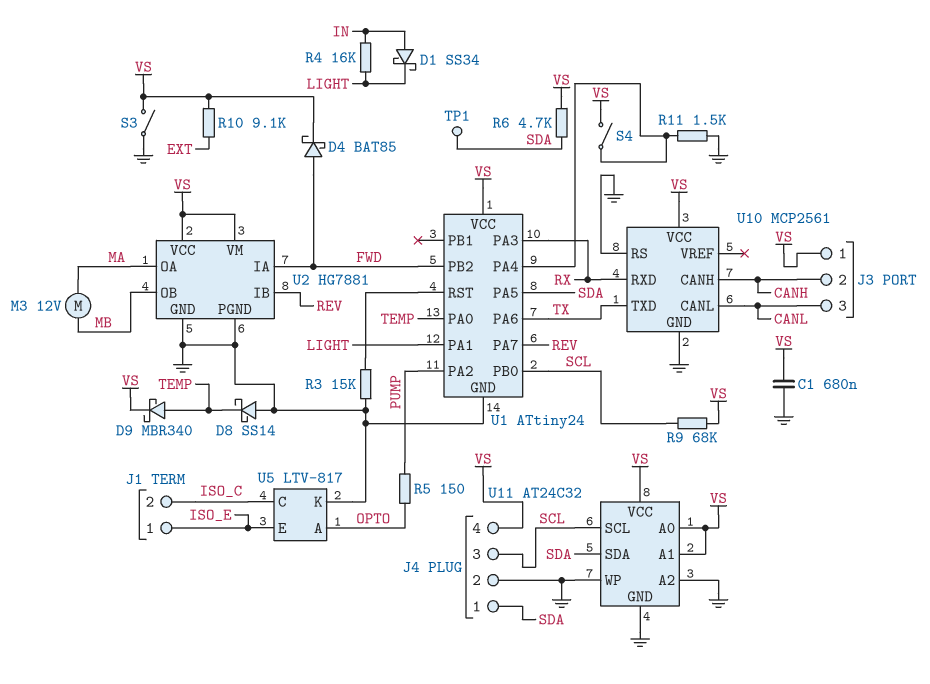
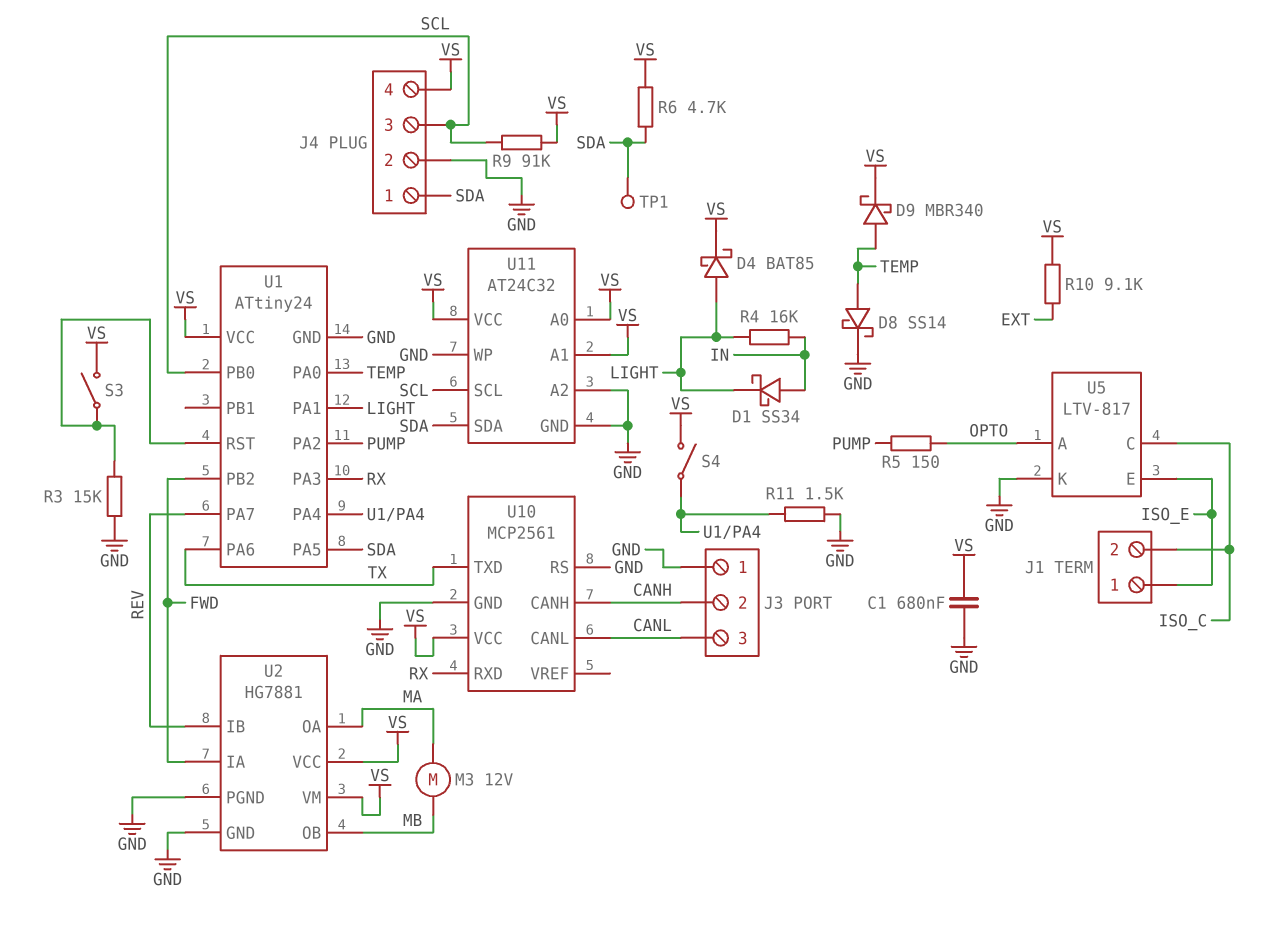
D4: schottky BAT85 (A FWD, K VS) -> schottky BAT85 (A LIGHT, K VS)
D8: schottky SS14 (A GND, K TEMP) -> schottky SS14 (A TEMP, K GND)
J3 pin 1: VS -> GND
R9: 68k (SCL, VS) -> 91k (SCL, VS)
S3: switch (GND, VS) -> switch (U1/RST, VS)

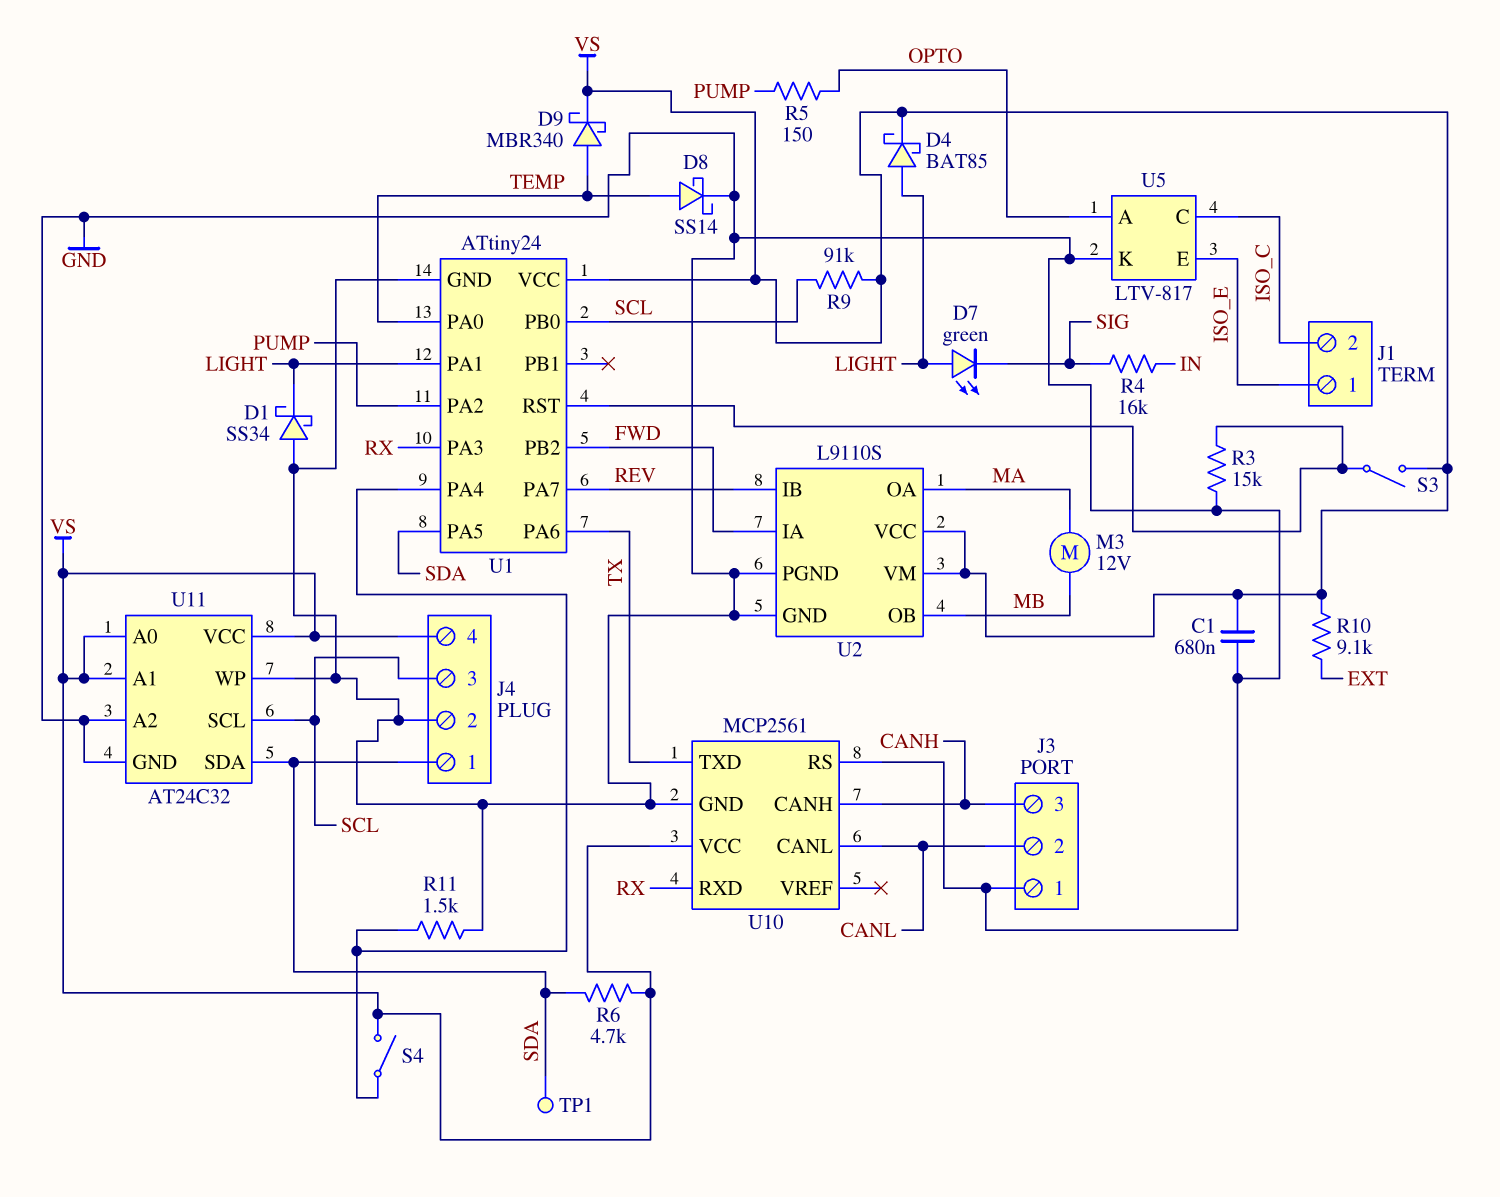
D1: schottky SS34 (A IN, K LIGHT) -> schottky SS34 (A GND, K LIGHT)
D7: none -> LED green (A LIGHT, K SIG)
J3 pin 2: CANH -> CANL
J3 pin 3: CANL -> CANH
R4: 16k (IN, LIGHT) -> 16k (IN, SIG)
U2: HG7881 -> L9110S

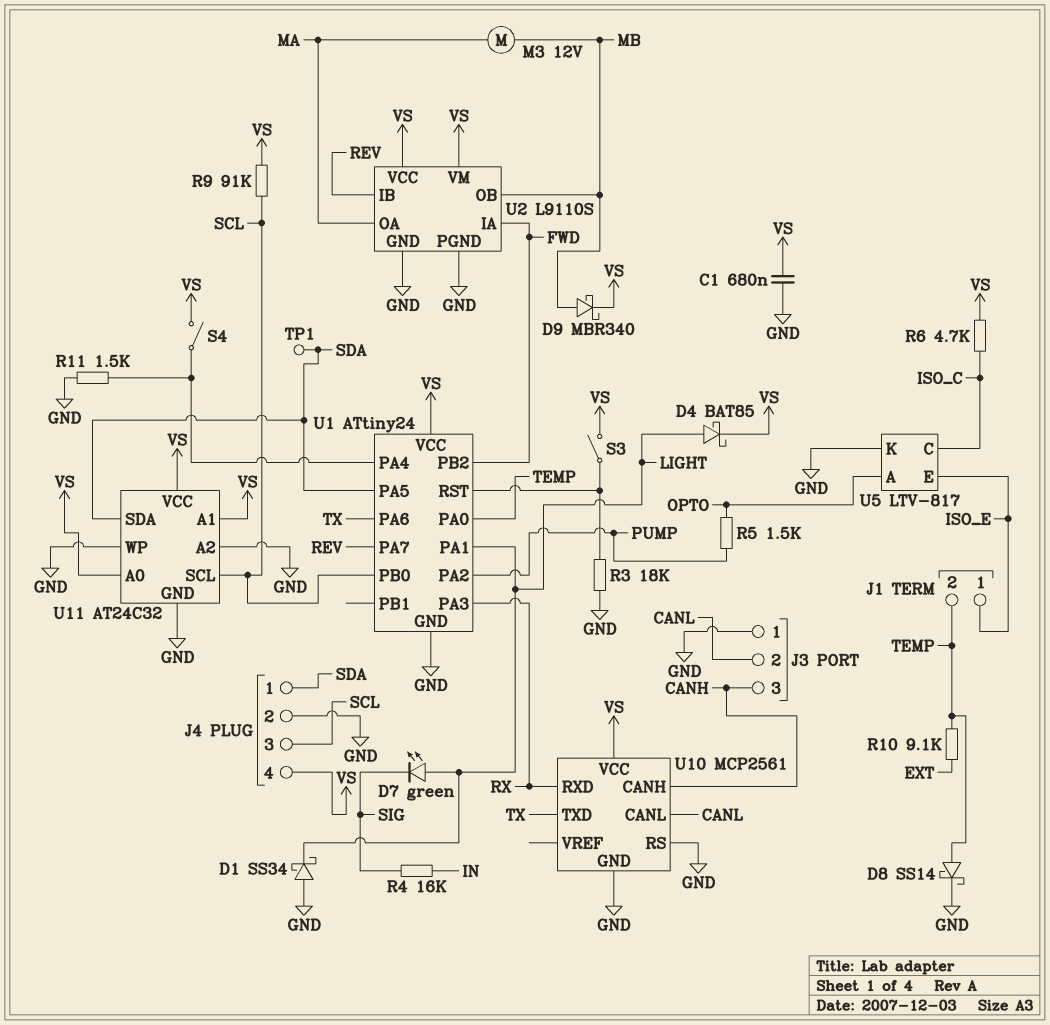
D9: schottky MBR340 (A TEMP, K VS) -> schottky MBR340 (A MB, K VS)
J1 pin 2: ISO_C -> TEMP
R3: 15k (GND, U1/RST) -> 18k (GND, U1/RST)
R5: 150 (OPTO, PUMP) -> 1.5k (OPTO, PUMP)
R6: 4.7k (SDA, VS) -> 4.7k (ISO_C, VS)
R10: 9.1k (EXT, VS) -> 9.1k (EXT, TEMP)

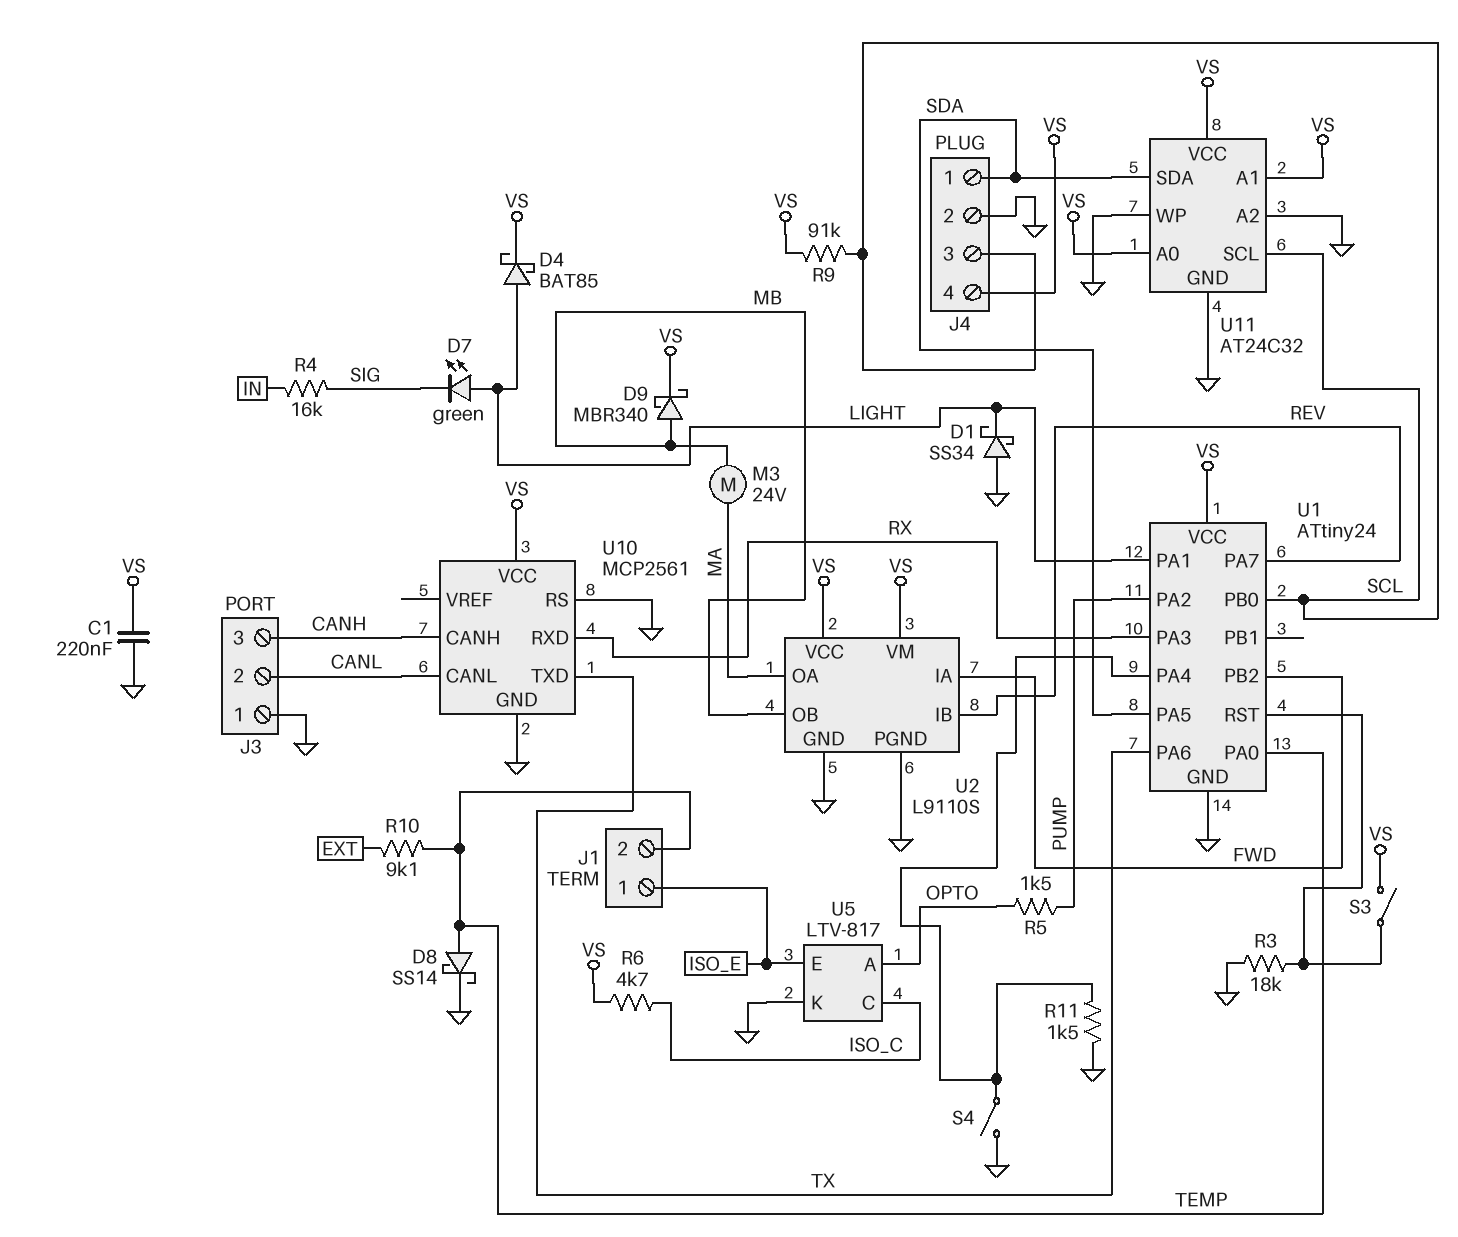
C1: 680nF (GND, VS) -> 220nF (GND, VS)
M3: motor 12V (MA, MB) -> motor 24V (MA, MB)
S4: switch (U1/PA4, VS) -> switch (GND, U1/PA4)
TP1: test point (SDA) -> none

